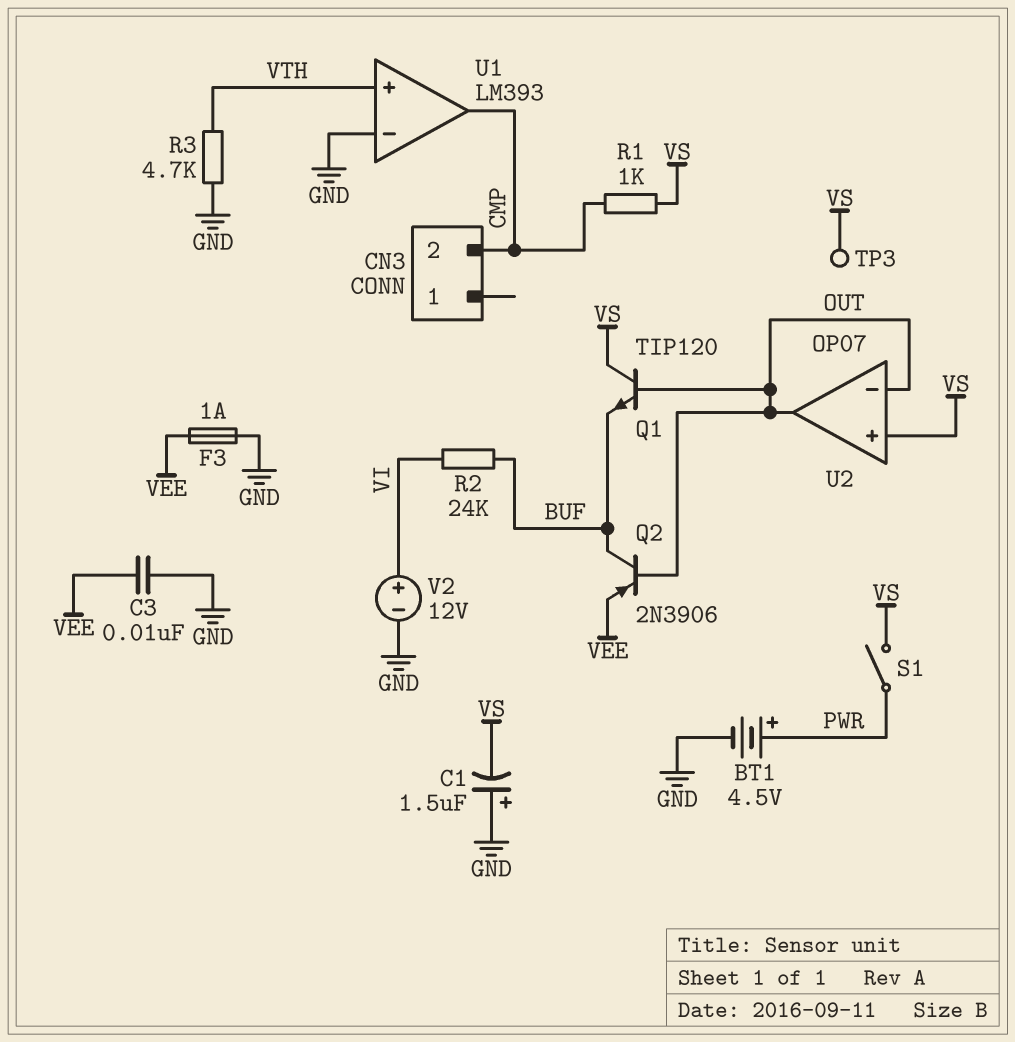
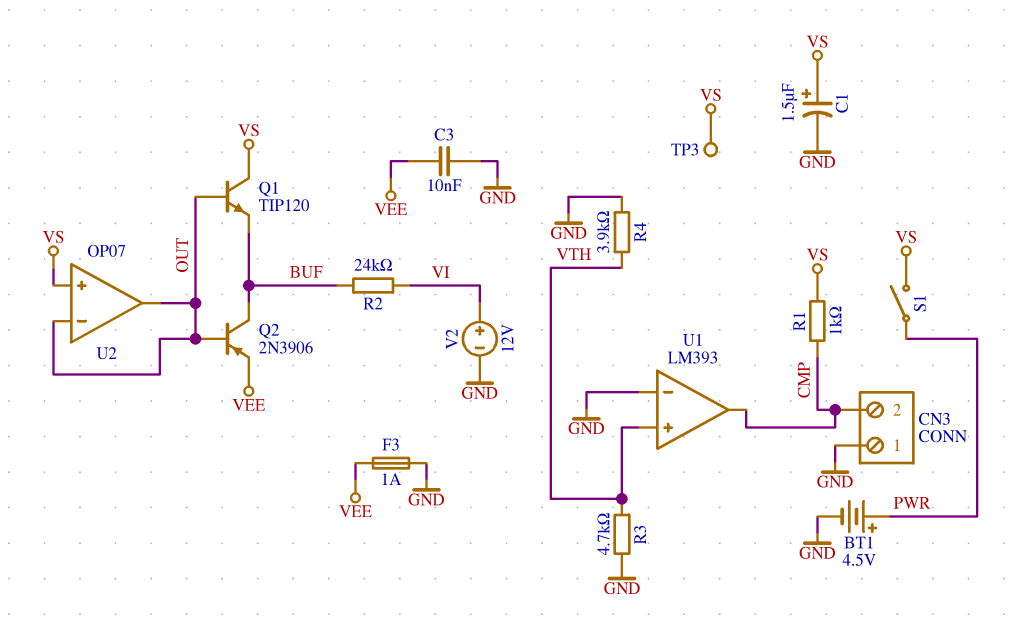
C1: 1.5uF (plus GND, minus VS) -> 1.5uF (plus VS, minus GND)
CN3 pin 1: none -> GND
R4: none -> 3.9k (GND, VTH)

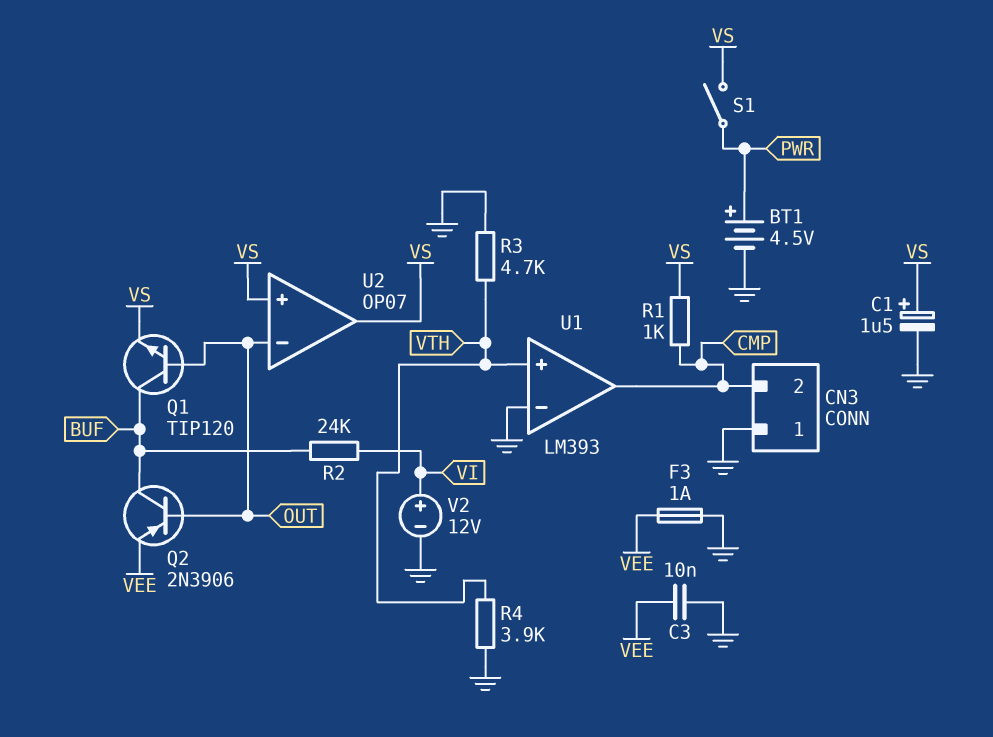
Q1: NPN TIP120 (B OUT, C VS, E BUF) -> NPN TIP120 (B OUT, C BUF, E VS)
TP3: test point (VS) -> none
U2 pin out: OUT -> VS

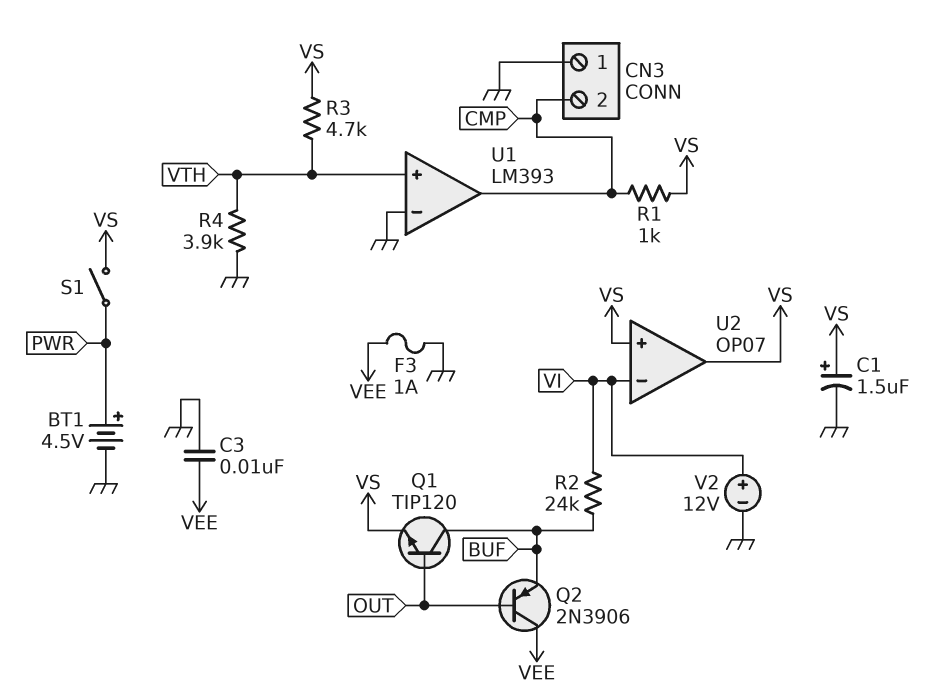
Q2: PNP 2N3906 (B OUT, C BUF, E VEE) -> PNP 2N3906 (B OUT, C VEE, E BUF)
R3: 4.7k (GND, VTH) -> 4.7k (VS, VTH)
U2 pin in-: OUT -> VI

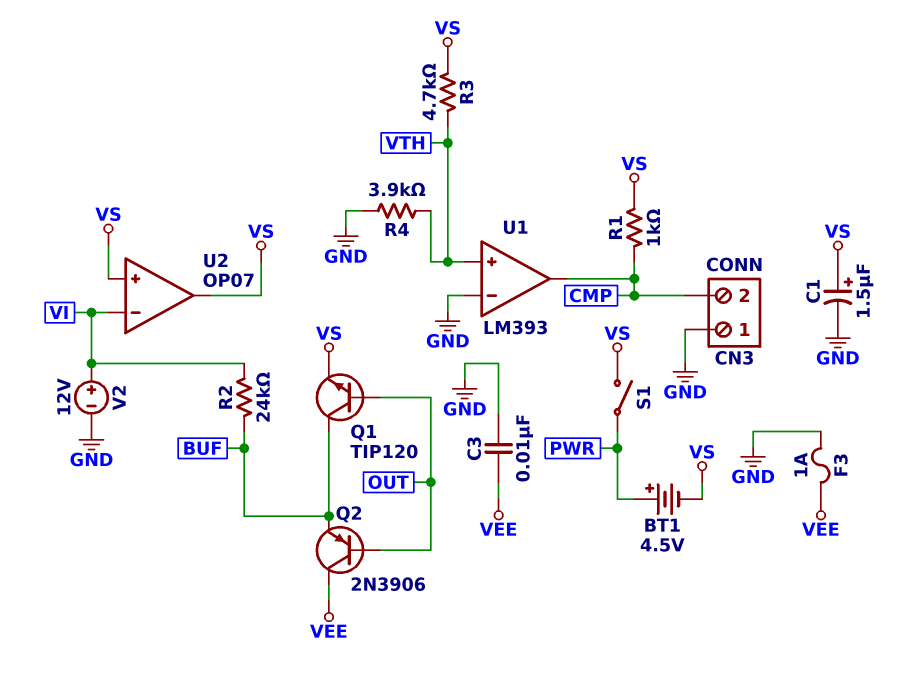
BT1: 4.5V (plus PWR, minus GND) -> 4.5V (plus PWR, minus VS)

